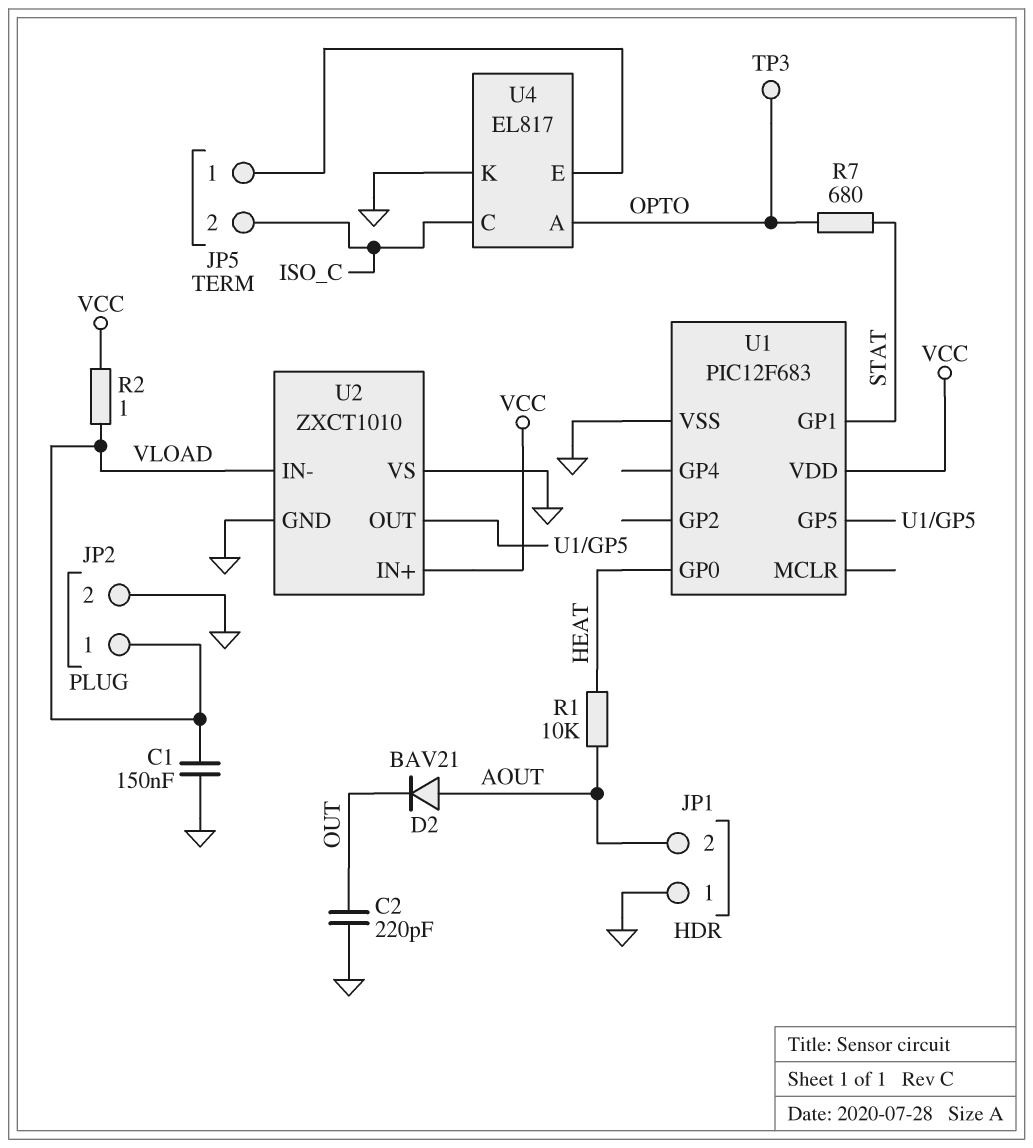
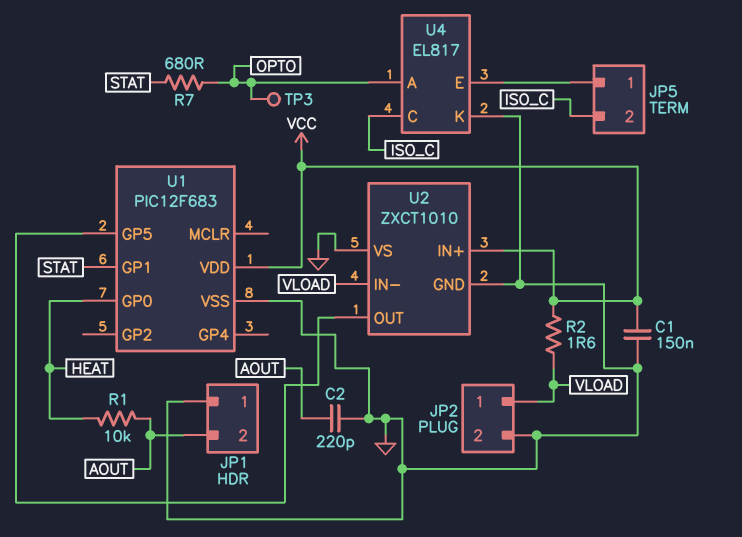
C1: 150nF (GND, VLOAD) -> 150nF (GND, VCC)
C2: 220pF (GND, OUT) -> 220pF (AOUT, GND)
D2: diode BAV21 (A AOUT, K OUT) -> none
R2: 1 (VCC, VLOAD) -> 1.6 (VCC, VLOAD)

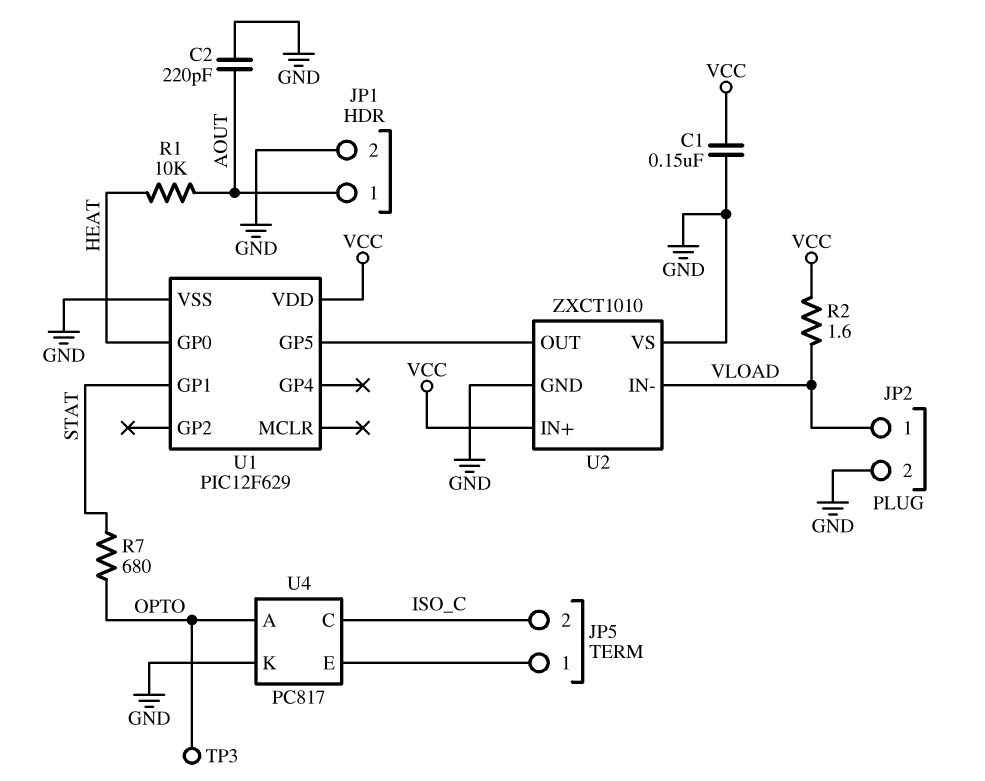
JP1 pin 1: GND -> AOUT
JP1 pin 2: AOUT -> GND
U1: PIC12F683 -> PIC12F629
U4: EL817 -> PC817

